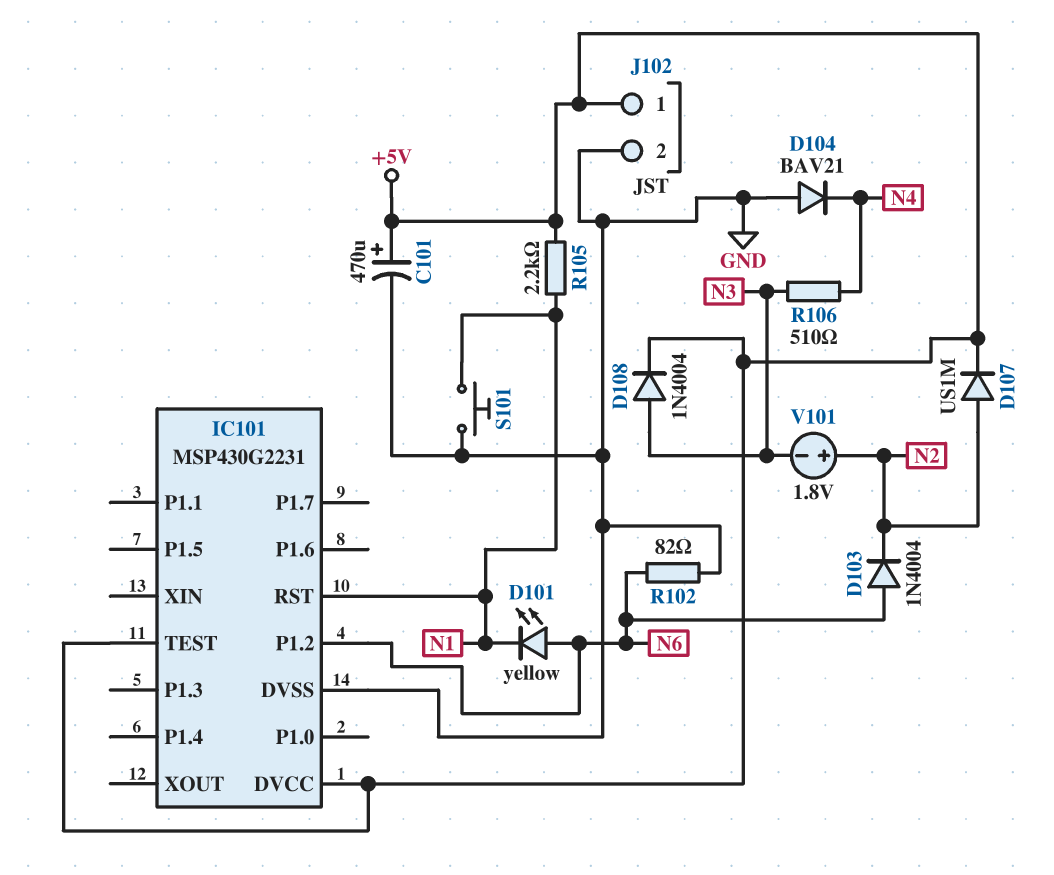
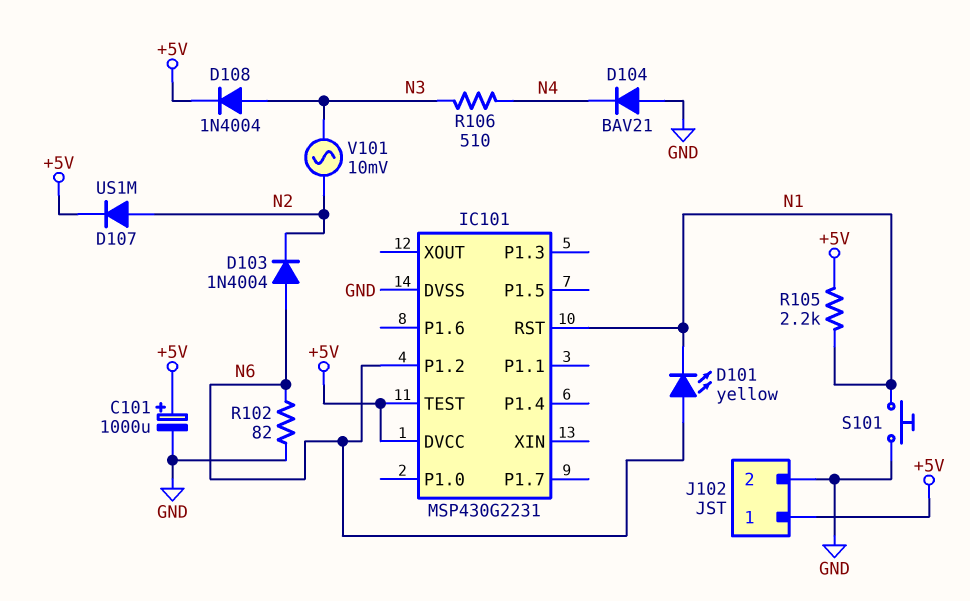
C101: 470uF (plus +5V, minus GND) -> 1000uF (plus +5V, minus GND)
V101: 1.8V (plus N2, minus N3) -> AC 10mV (N2, N3)

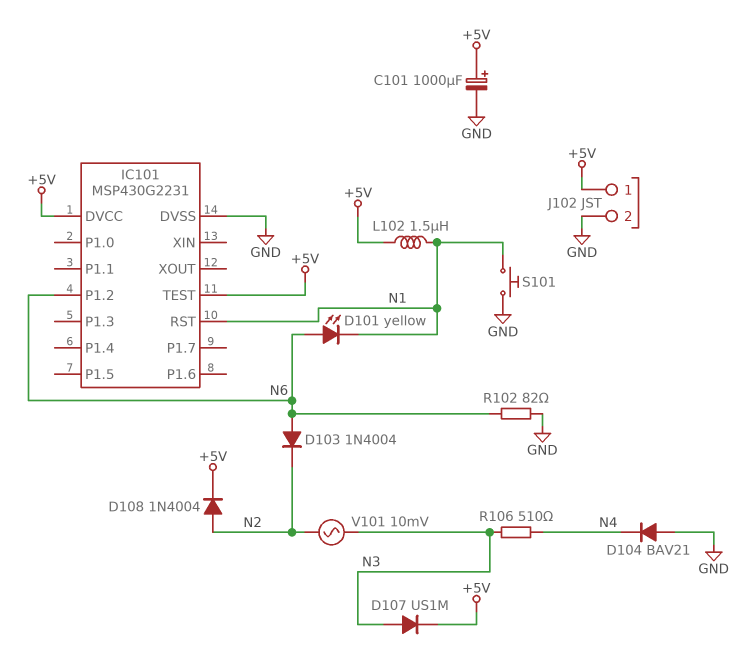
D107: diode US1M (A N2, K +5V) -> diode US1M (A N3, K +5V)
D108: diode 1N4004 (A N3, K +5V) -> diode 1N4004 (A N2, K +5V)
L102: none -> 1.5uH (+5V, N1)
R105: 2.2k (+5V, N1) -> none

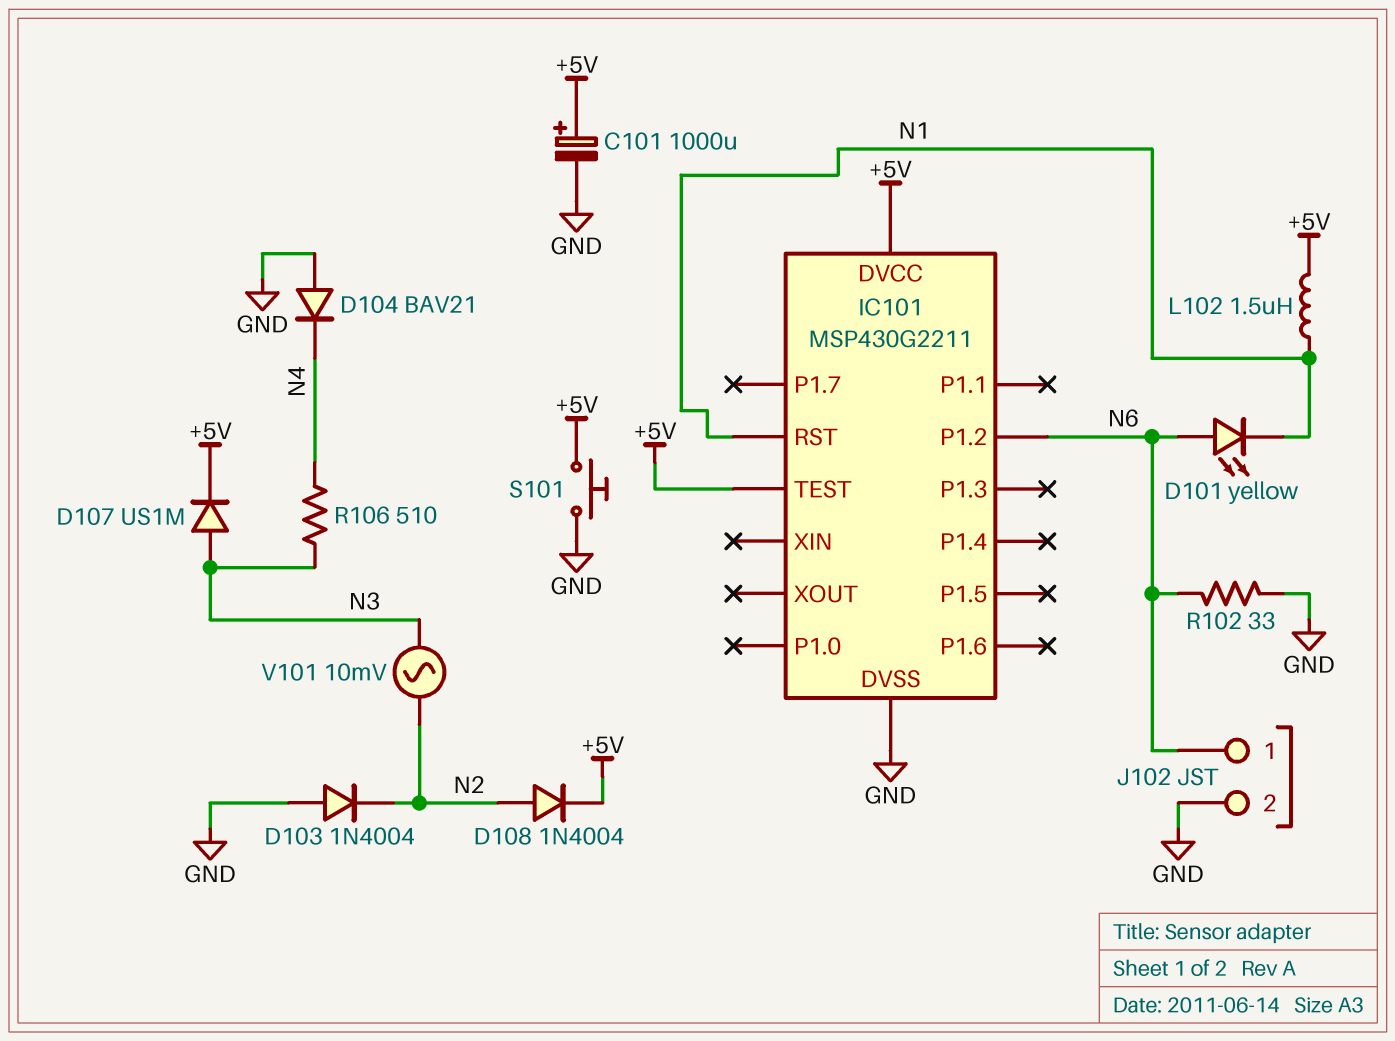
D103: diode 1N4004 (A N6, K N2) -> diode 1N4004 (A GND, K N2)
IC101: MSP430G2231 -> MSP430G2211
J102 pin 1: +5V -> N6
R102: 82 (GND, N6) -> 33 (GND, N6)
S101: button (GND, N1) -> button (+5V, GND)

